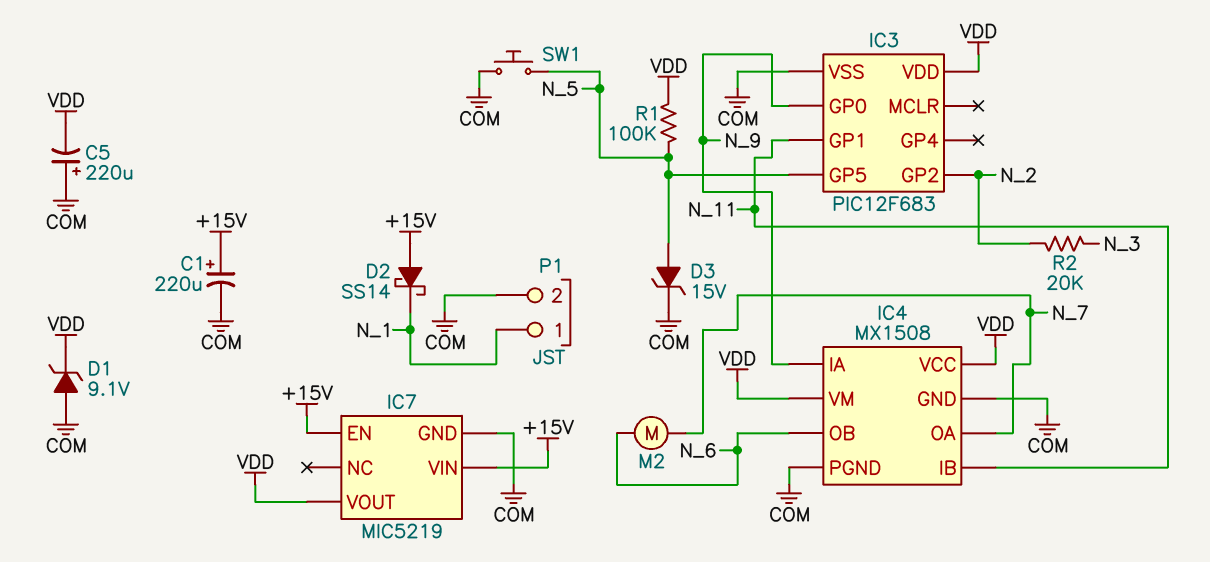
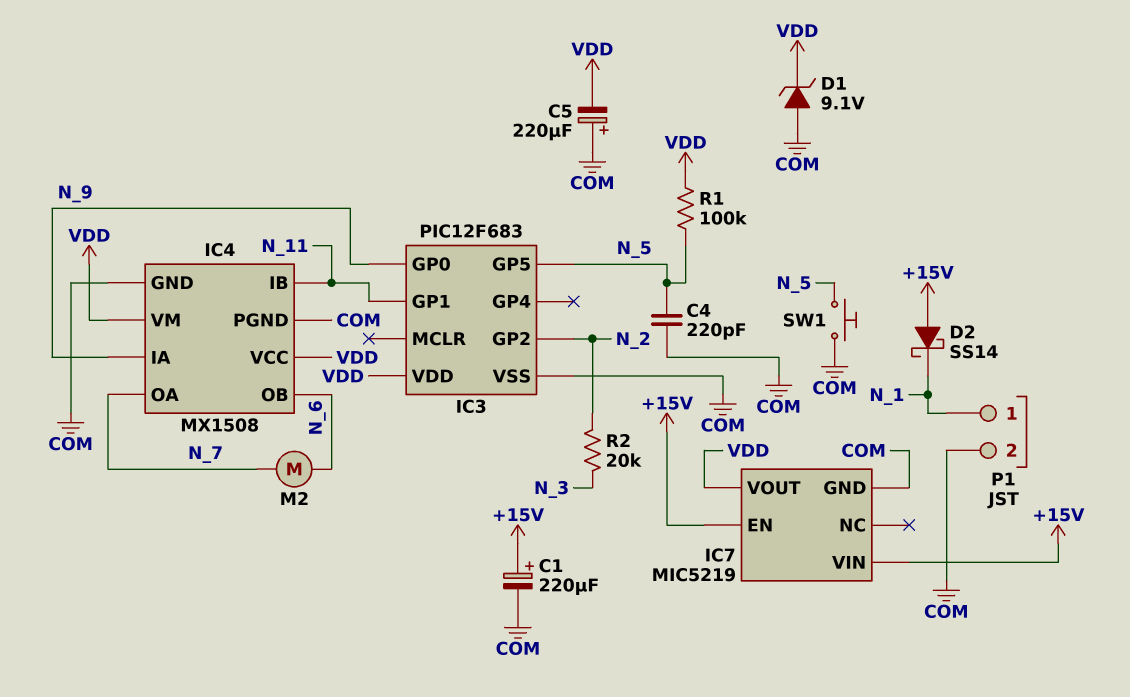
C4: none -> 220pF (COM, N_5)
D3: zener 15V (A N_5, K COM) -> none

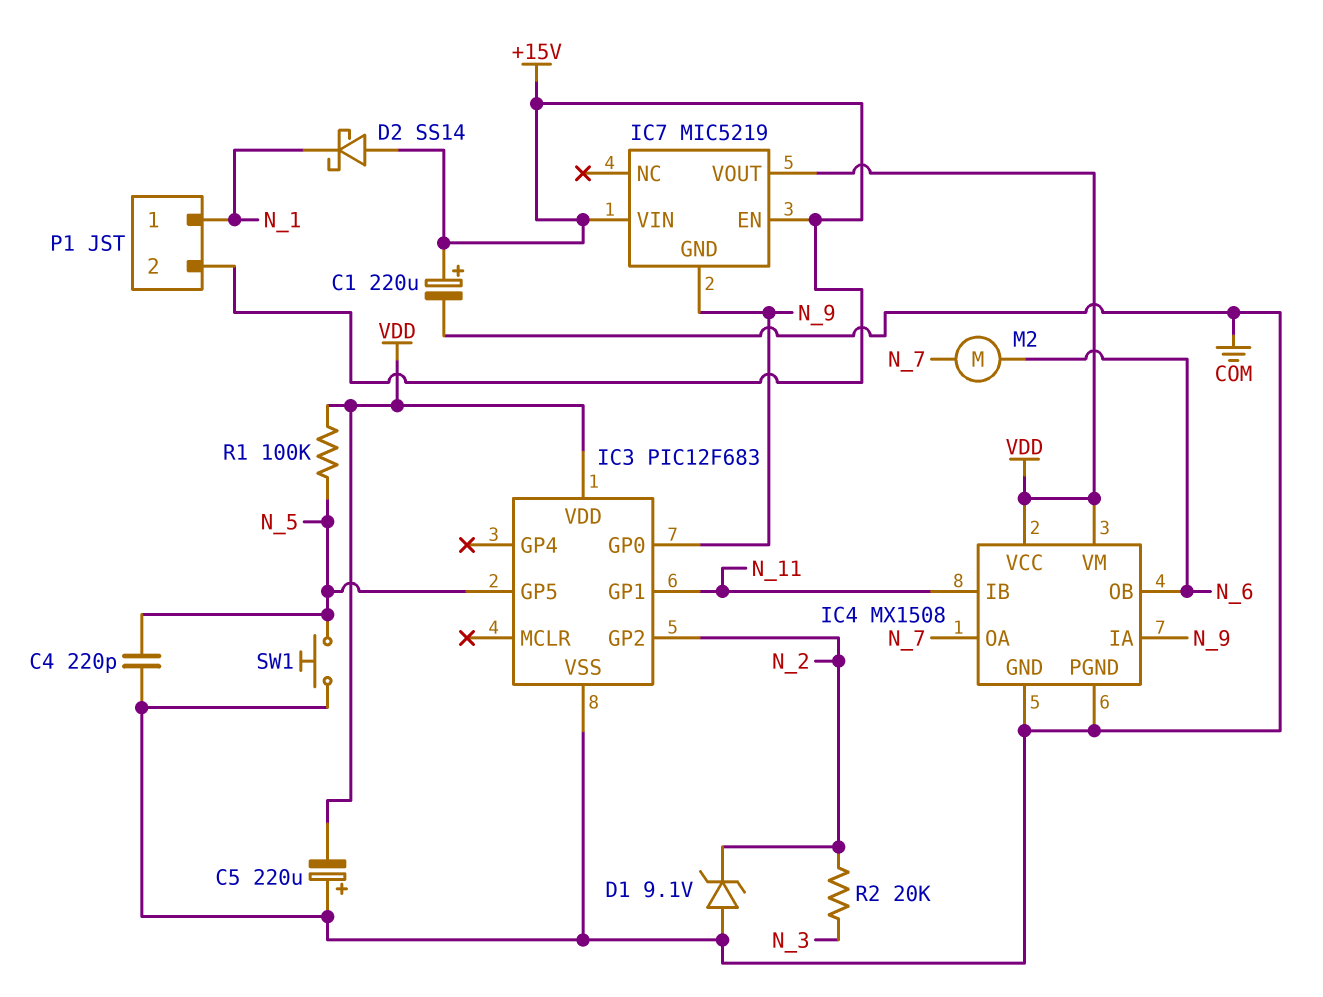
D1: zener 9.1V (A COM, K VDD) -> zener 9.1V (A COM, K N_2)
IC7 pin GND: COM -> N_9
P1 pin 2: COM -> +15V

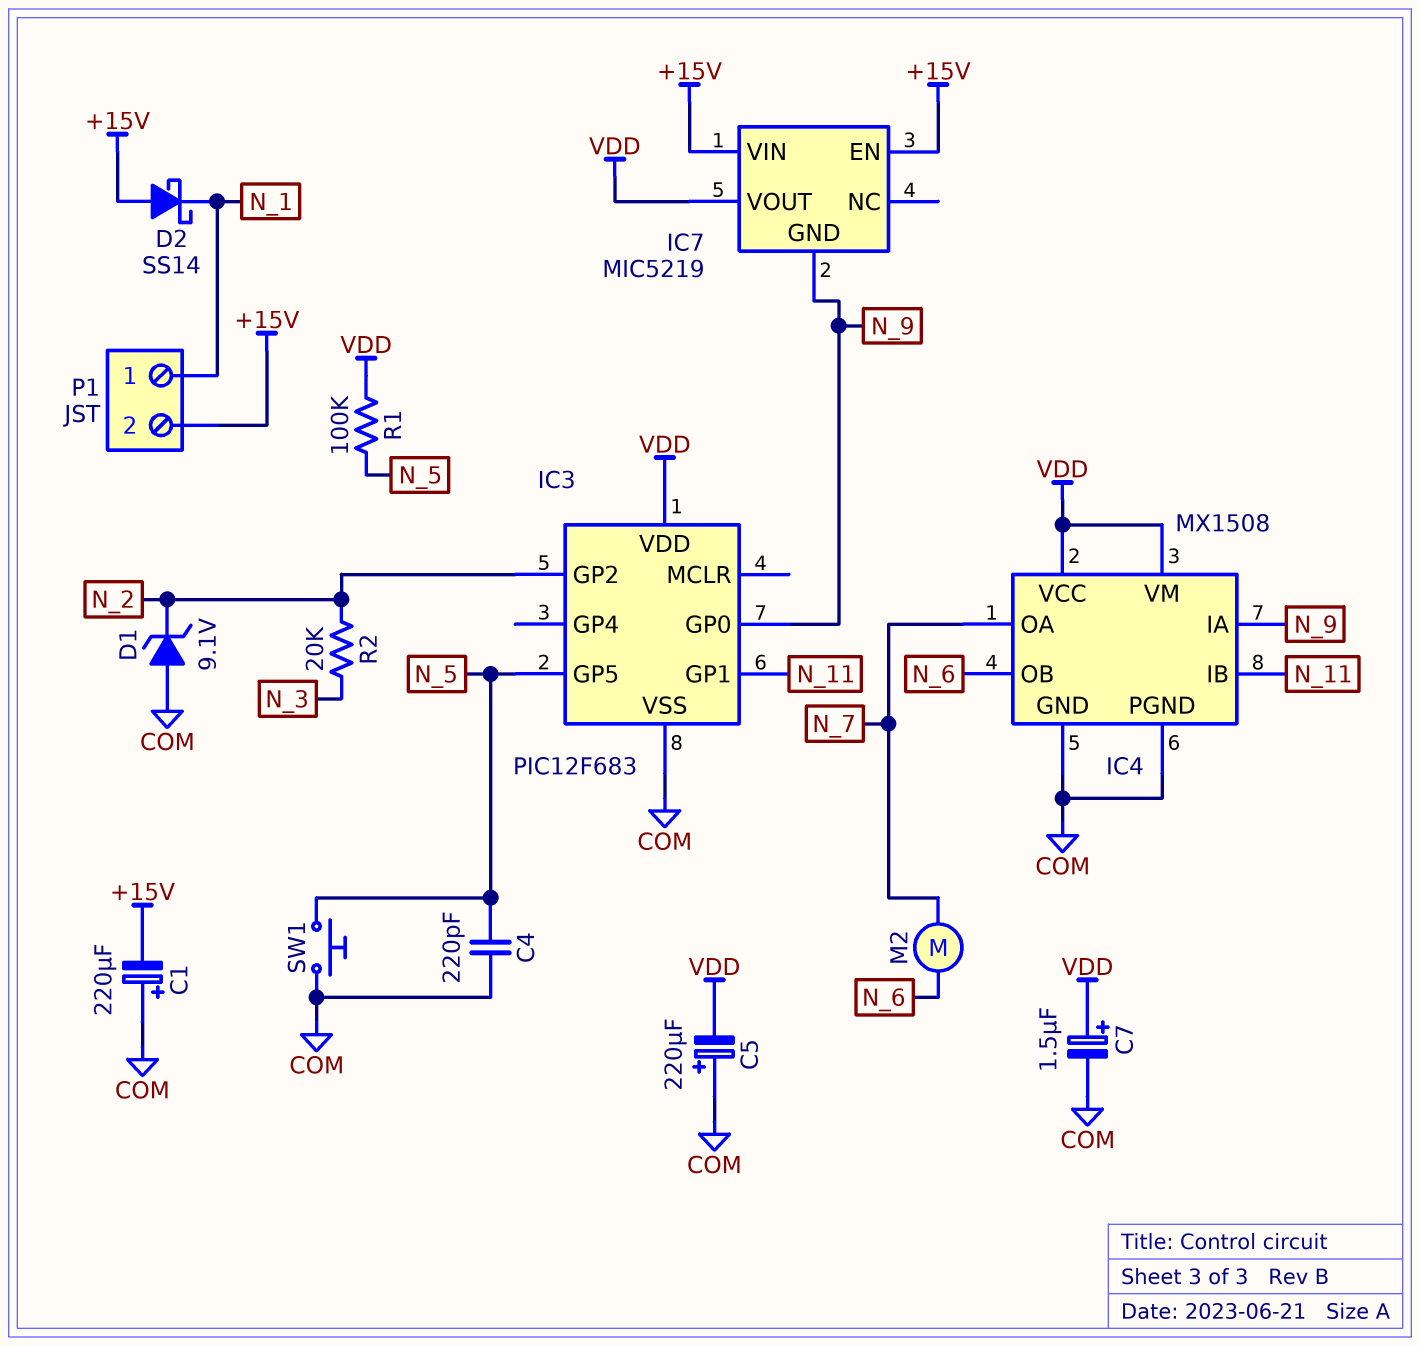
C1: 220uF (plus +15V, minus COM) -> 220uF (plus COM, minus +15V)
C7: none -> 1.5uF (plus VDD, minus COM)

